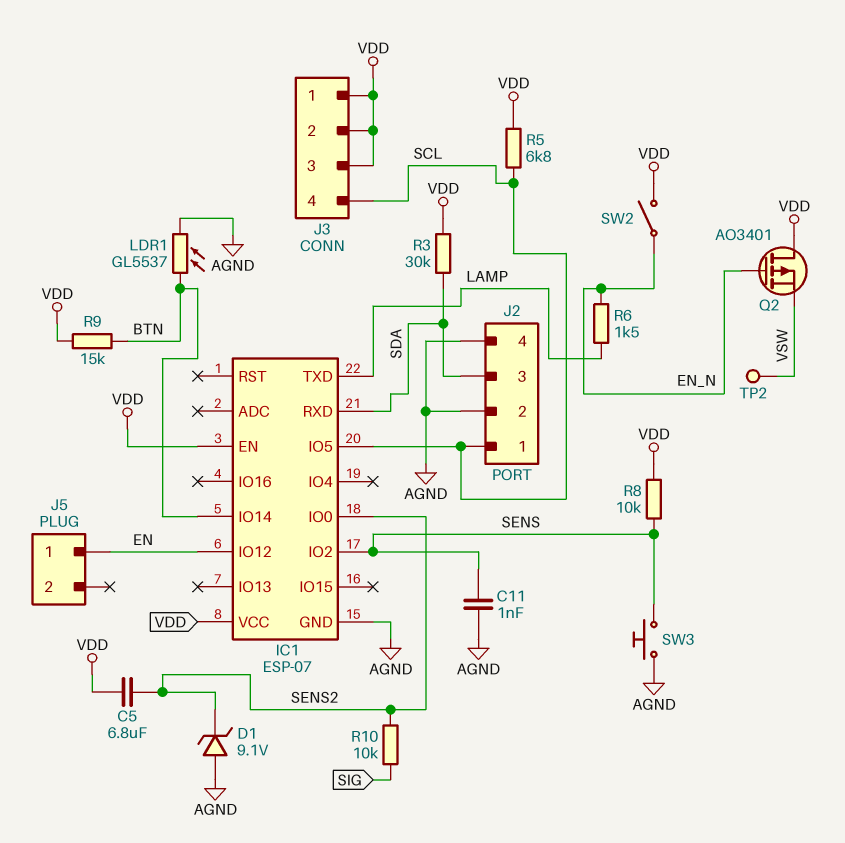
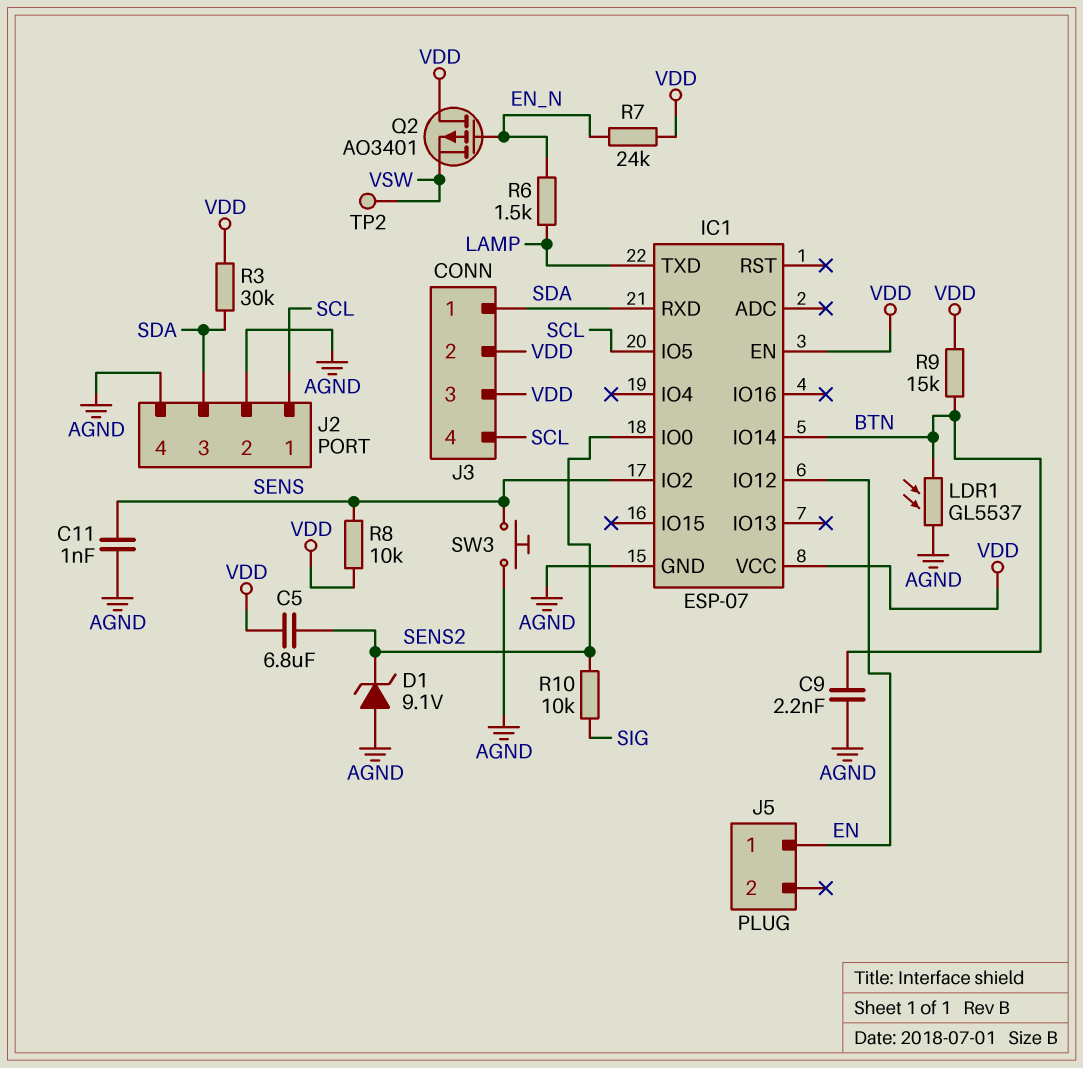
C9: none -> 2.2nF (AGND, BTN)
J3 pin 1: VDD -> SDA
R5: 6.8k (SCL, VDD) -> none
R7: none -> 24k (EN_N, VDD)
SW2: switch (EN_N, VDD) -> none

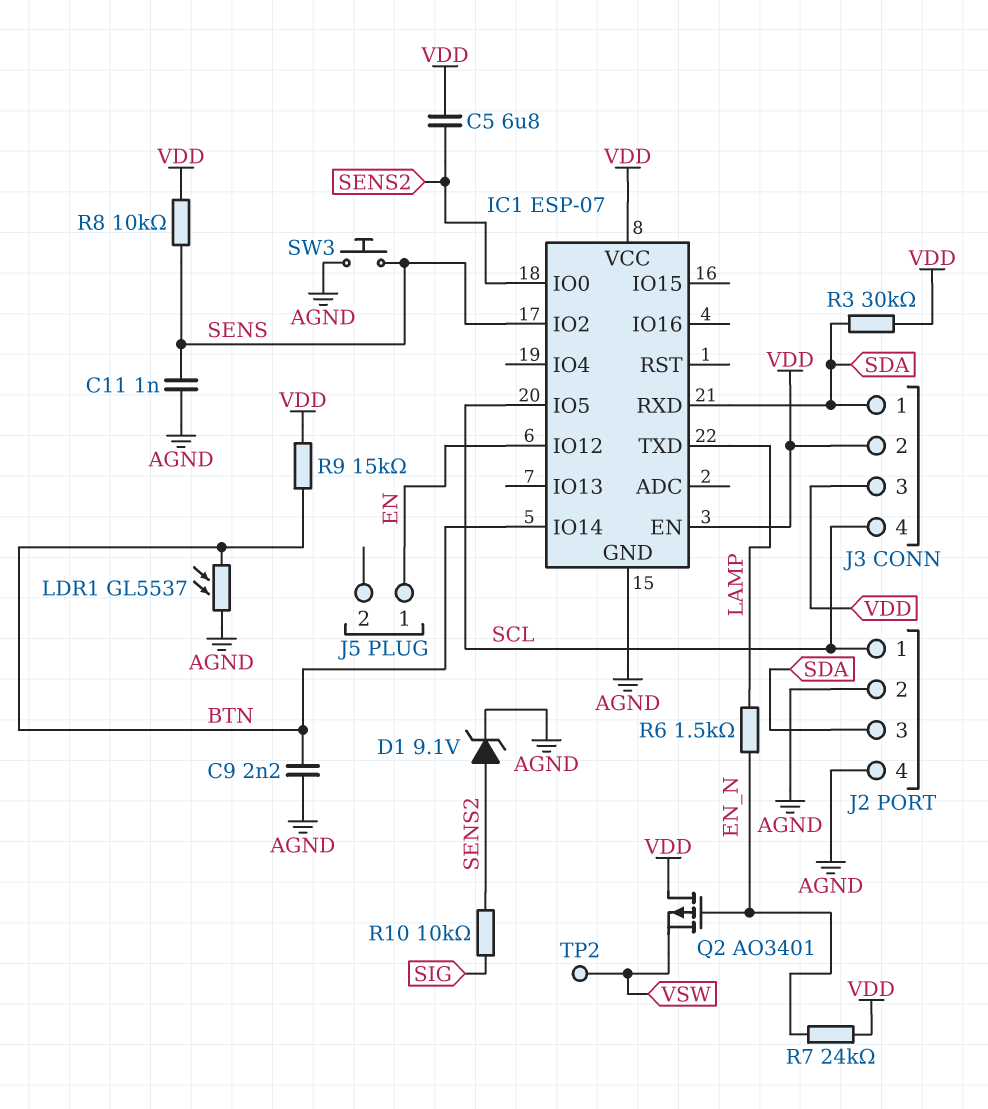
D1: zener 9.1V (A AGND, K SENS2) -> zener 9.1V (A SENS2, K AGND)

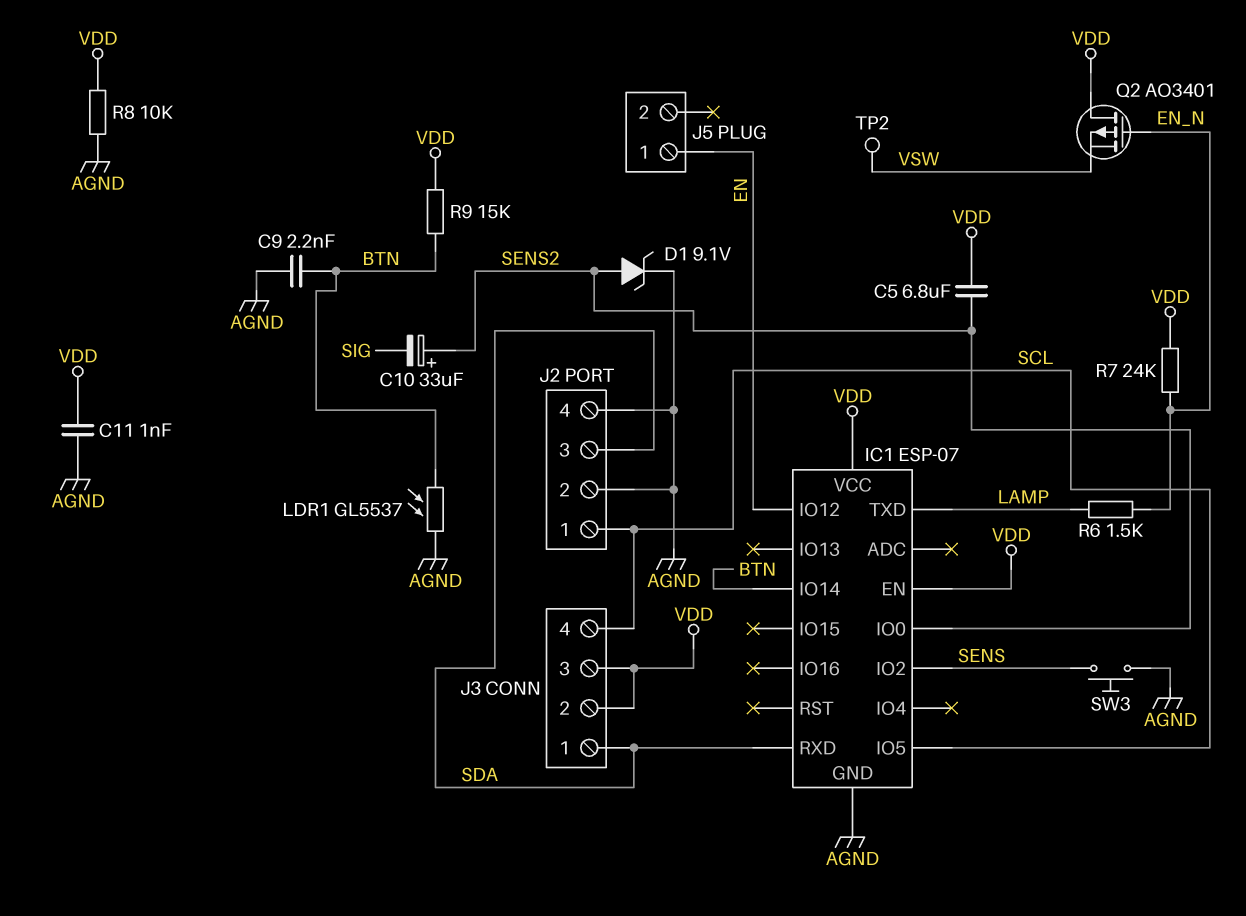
C10: none -> 33uF (plus SENS2, minus SIG)
C11: 1nF (AGND, SENS) -> 1nF (AGND, VDD)
R3: 30k (SDA, VDD) -> none
R8: 10k (SENS, VDD) -> 10k (AGND, VDD)
R10: 10k (SENS2, SIG) -> none

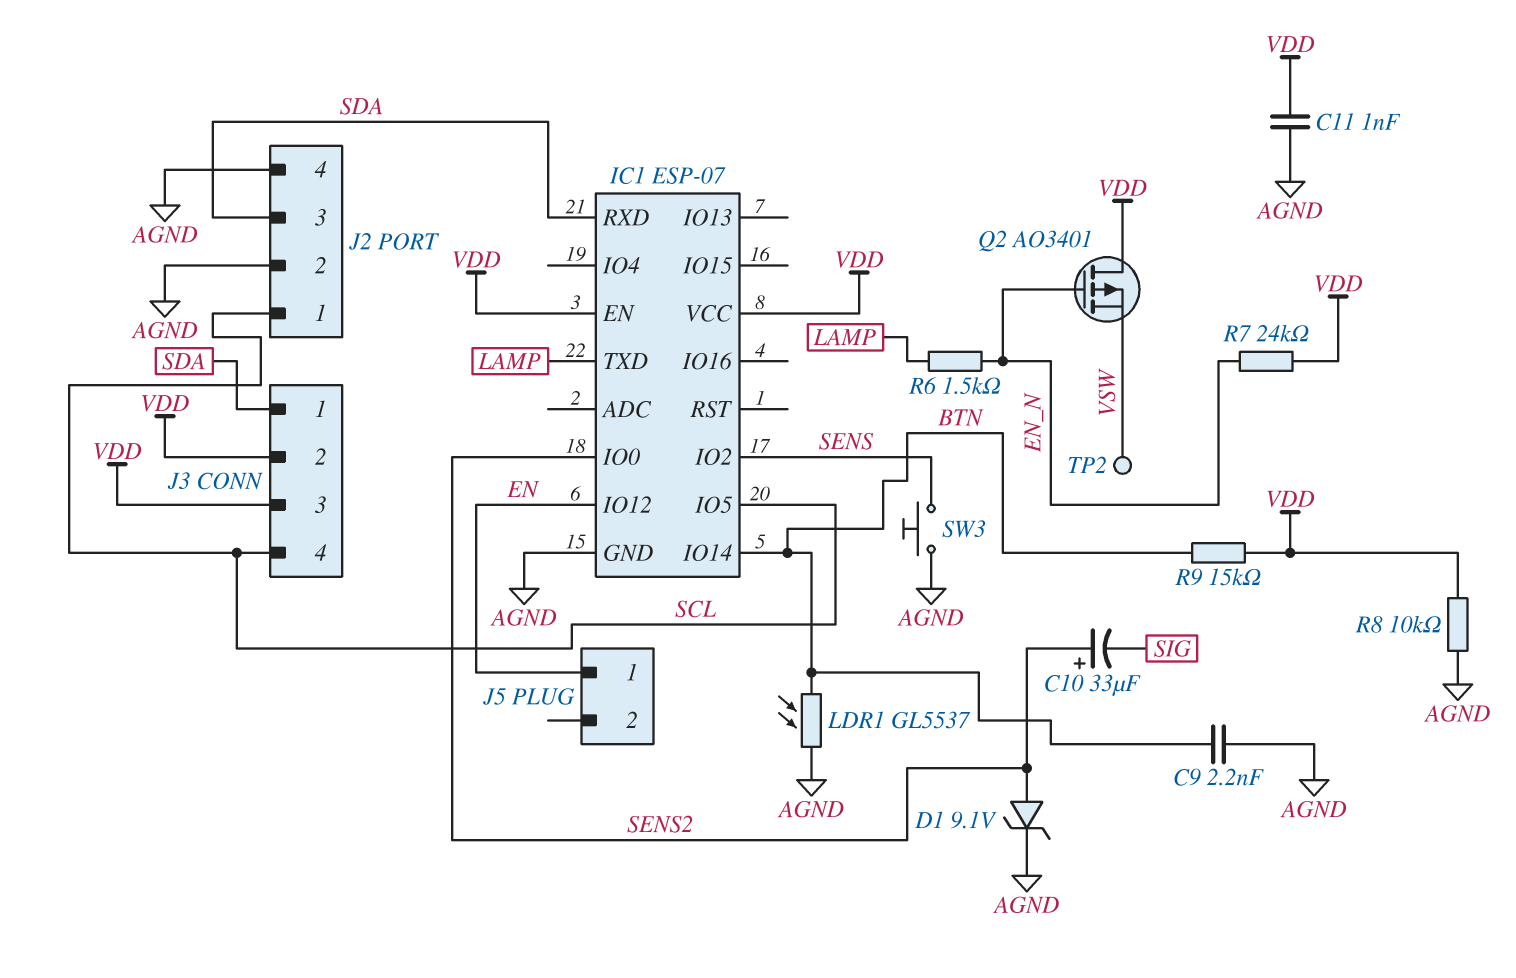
C5: 6.8uF (SENS2, VDD) -> none

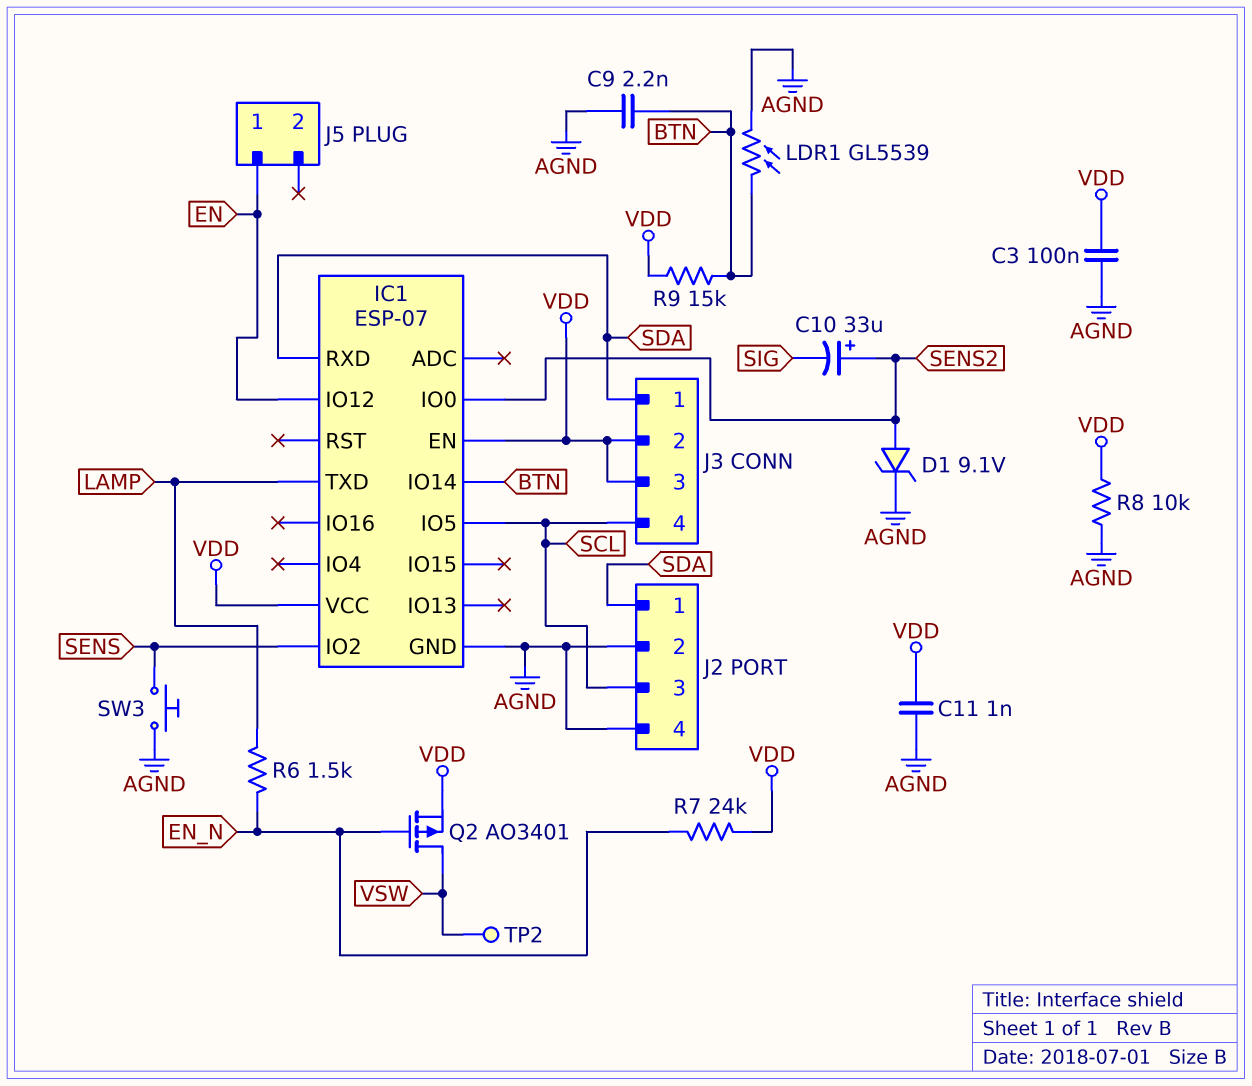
C3: none -> 100nF (AGND, VDD)
J2 pin 1: SCL -> SDA
J2 pin 3: SDA -> SCL
LDR1: GL5537 (AGND, BTN) -> GL5539 (AGND, BTN)
Q2: PMOS AO3401 (G EN_N, D VDD, S VSW) -> PMOS AO3401 (G EN_N, D VSW, S VDD)

